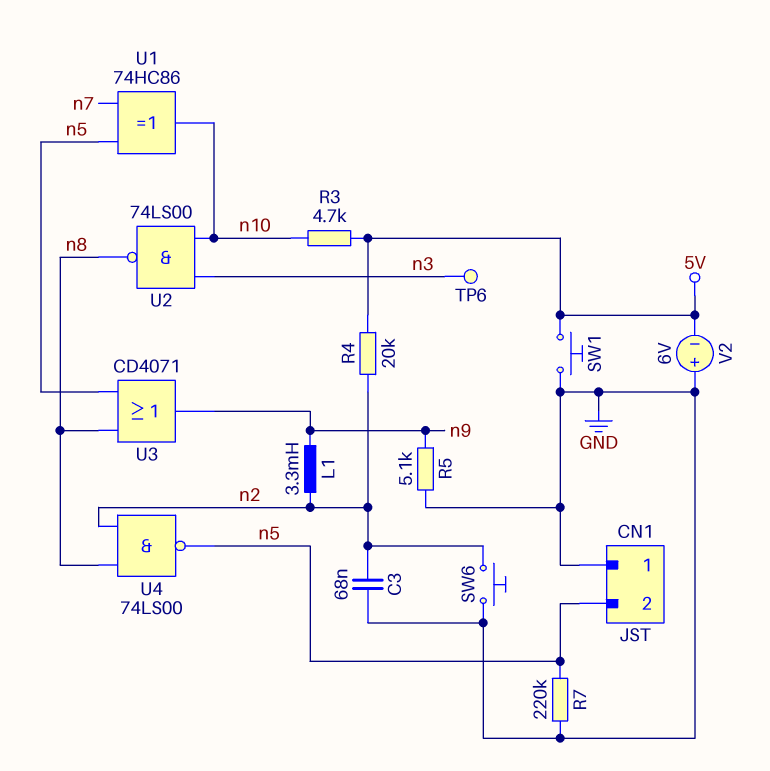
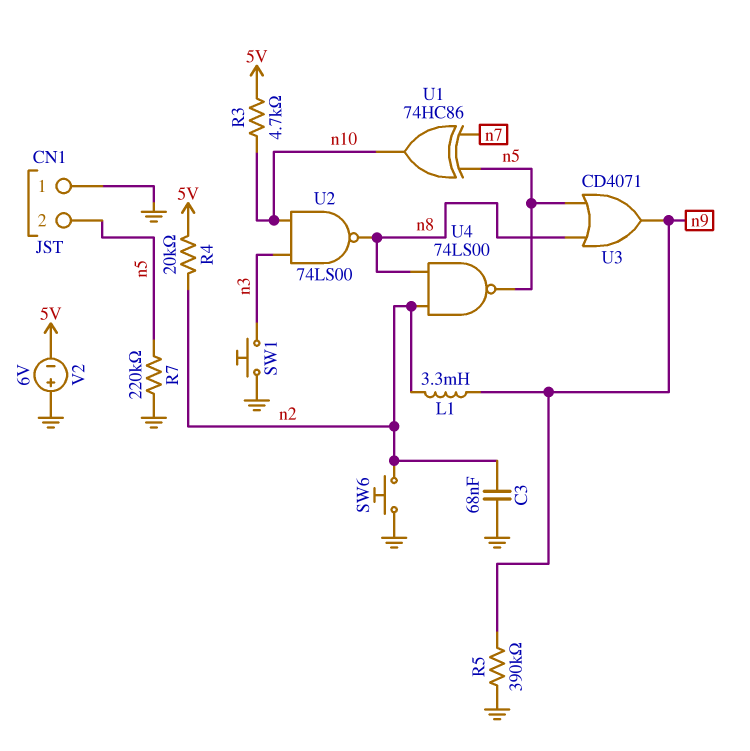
R5: 5.1k (GND, n9) -> 390k (GND, n9)
SW1: button (5V, GND) -> button (GND, n3)
TP6: test point (n3) -> none

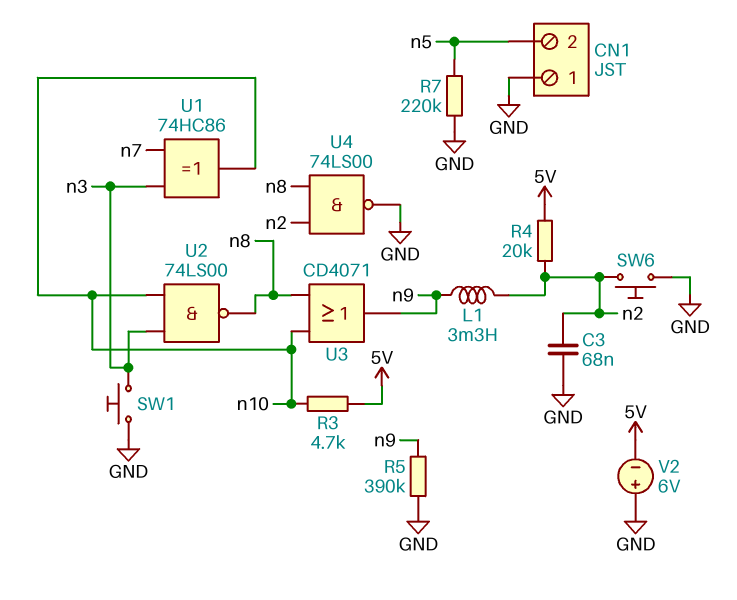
U1: XOR 74HC86 (in n5, in n7, out n10) -> XOR 74HC86 (in n3, in n7, out n10)
U3: OR CD4071 (in n5, in n8, out n9) -> OR CD4071 (in n8, in n10, out n9)
U4: NAND 74LS00 (in n2, in n8, out n5) -> NAND 74LS00 (in n2, in n8, out GND)

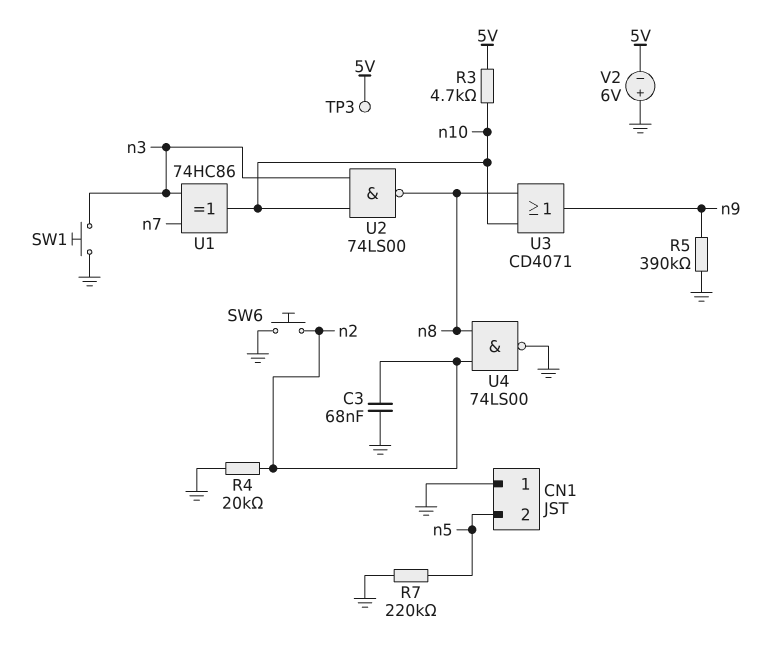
L1: 3.3mH (n2, n9) -> none
R4: 20k (5V, n2) -> 20k (GND, n2)
TP3: none -> test point (5V)

